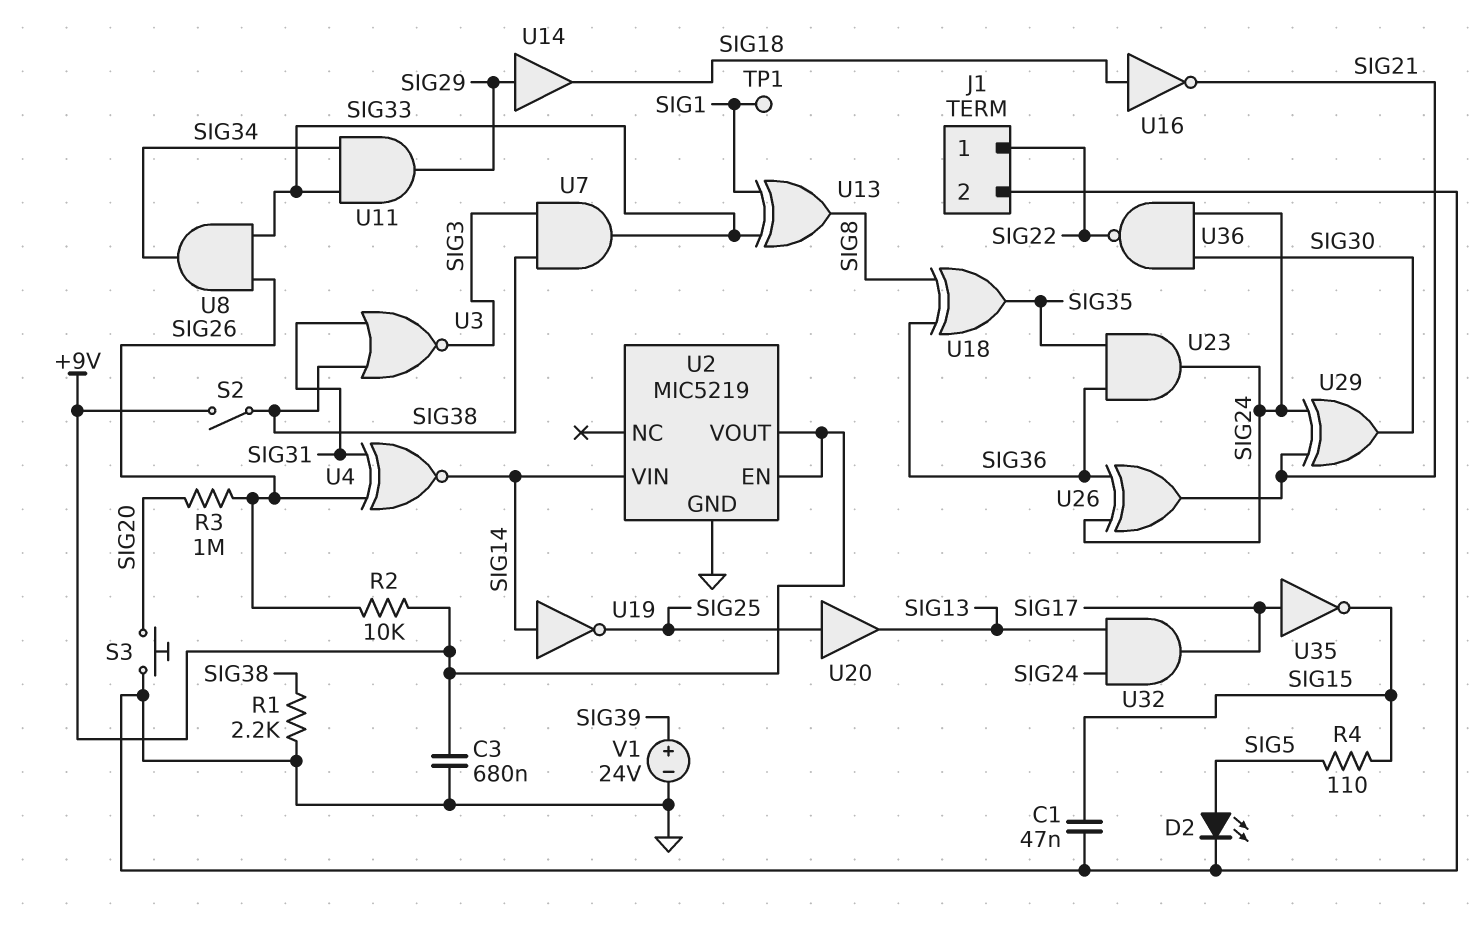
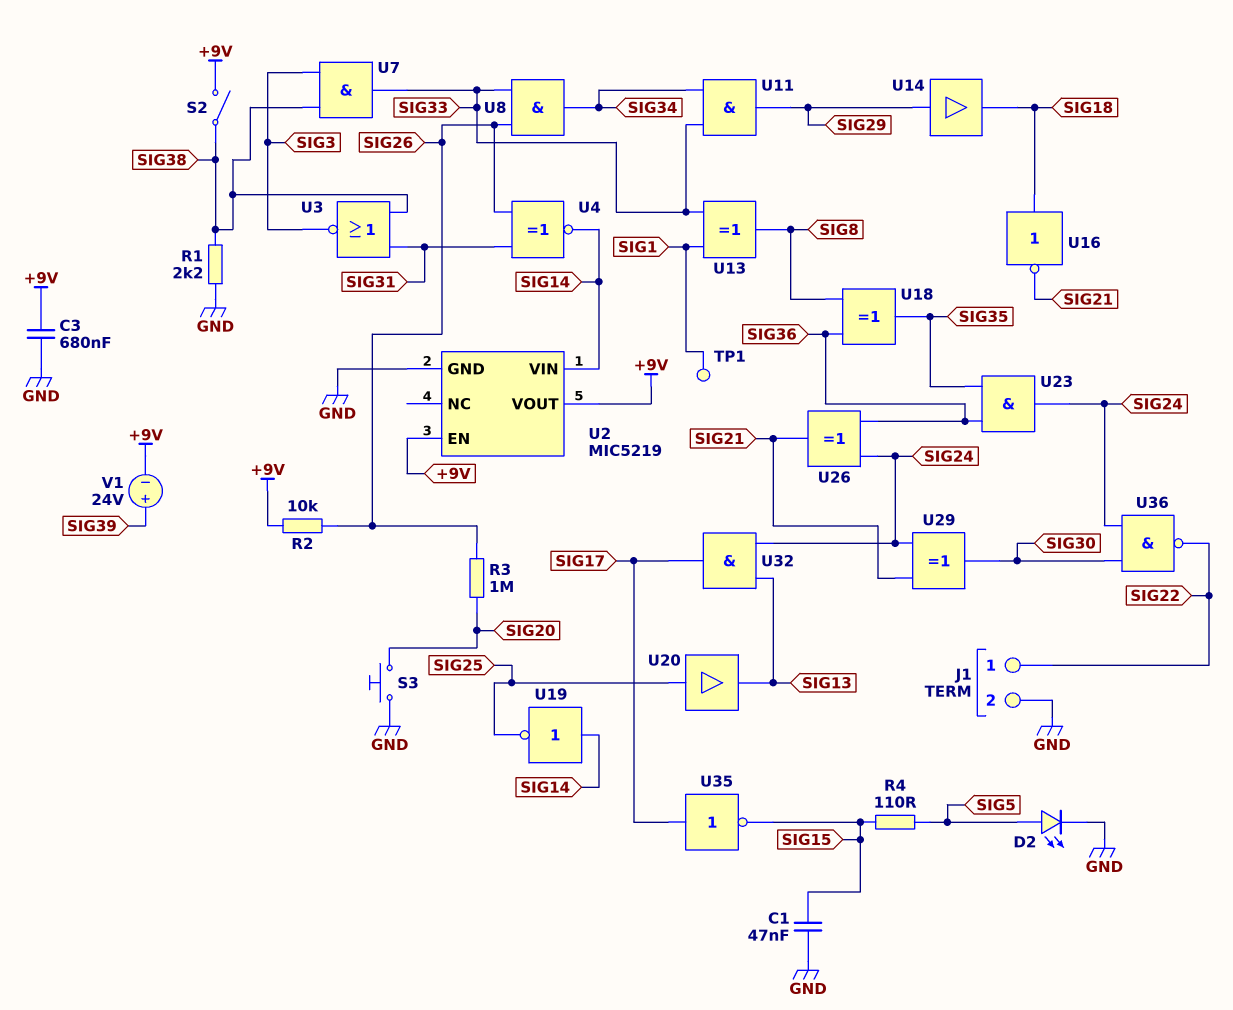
V1: 24V (plus SIG39, minus GND) -> 24V (plus SIG39, minus +9V)

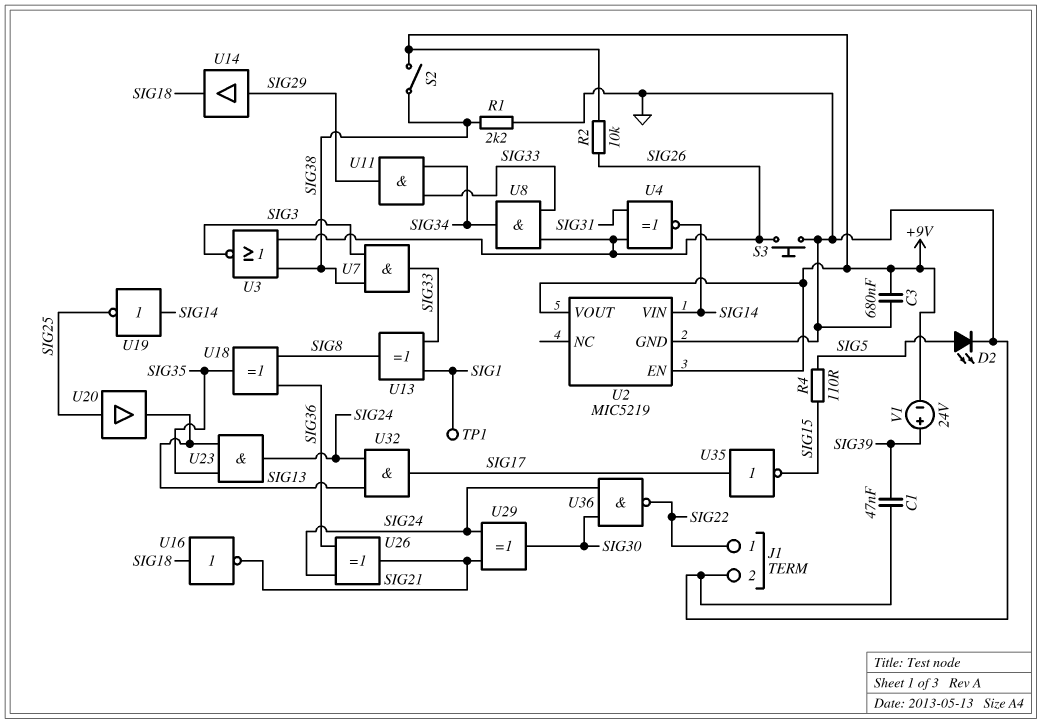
C1: 47nF (GND, SIG15) -> 47nF (GND, SIG39)
R3: 1M (SIG20, SIG26) -> none
S3: button (GND, SIG20) -> button (GND, SIG26)
U3: NOR (in SIG31, in SIG38, out SIG3) -> NOR (in SIG26, in SIG38, out SIG3)
U23: AND (in SIG35, in SIG36, out SIG24) -> AND (in SIG13, in SIG35, out SIG24)

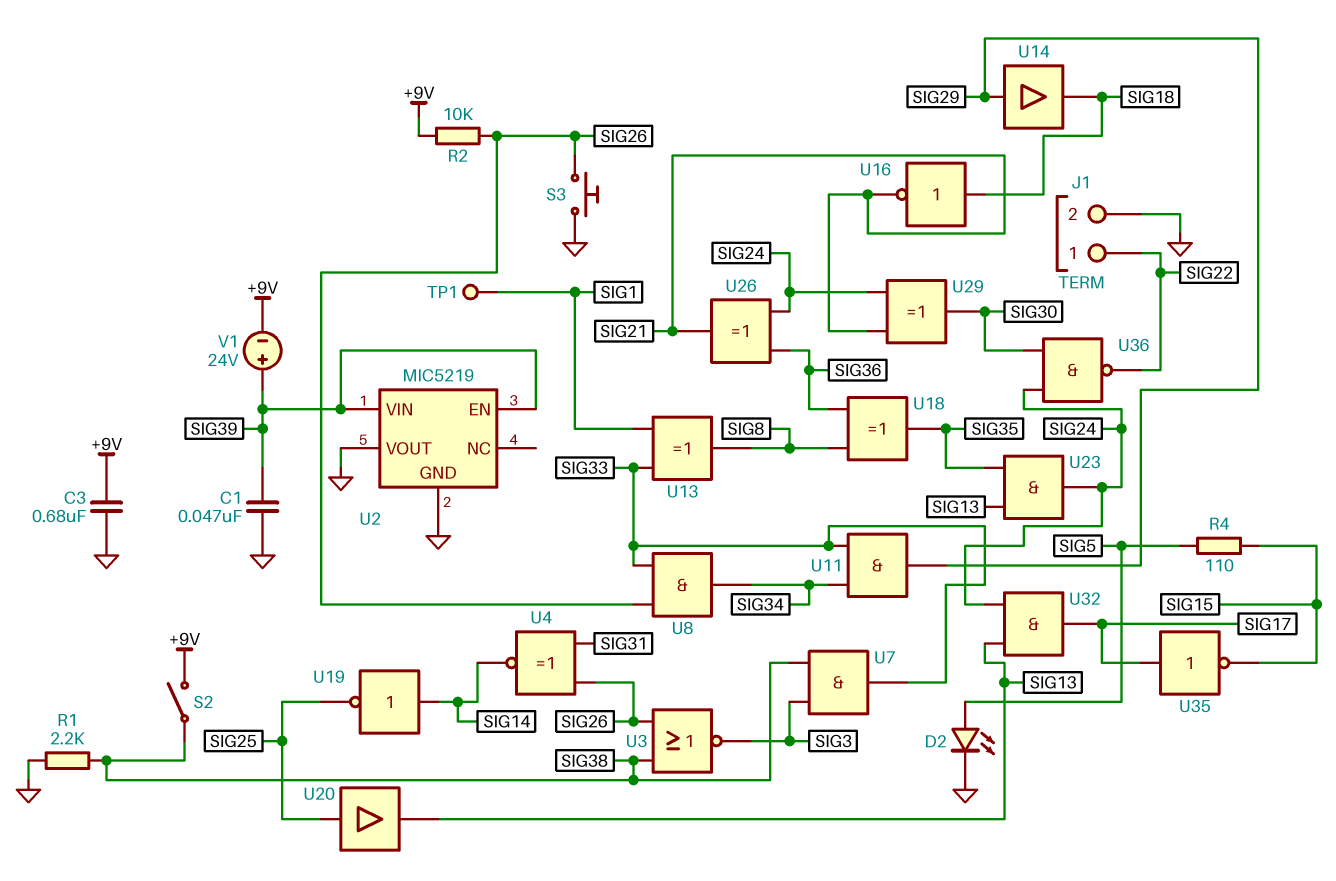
U2 pin EN: +9V -> SIG39
U2 pin VIN: SIG14 -> SIG39
U2 pin VOUT: +9V -> GND

